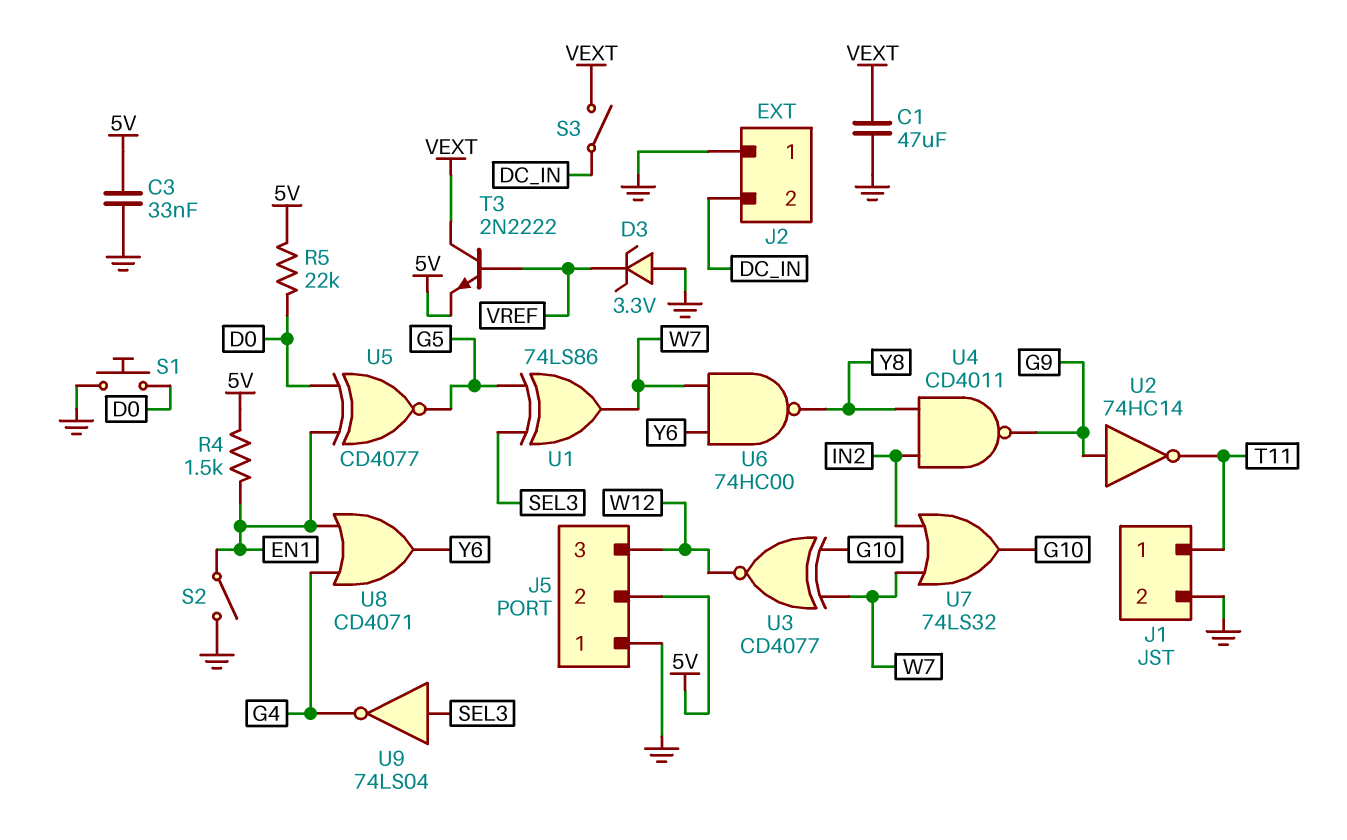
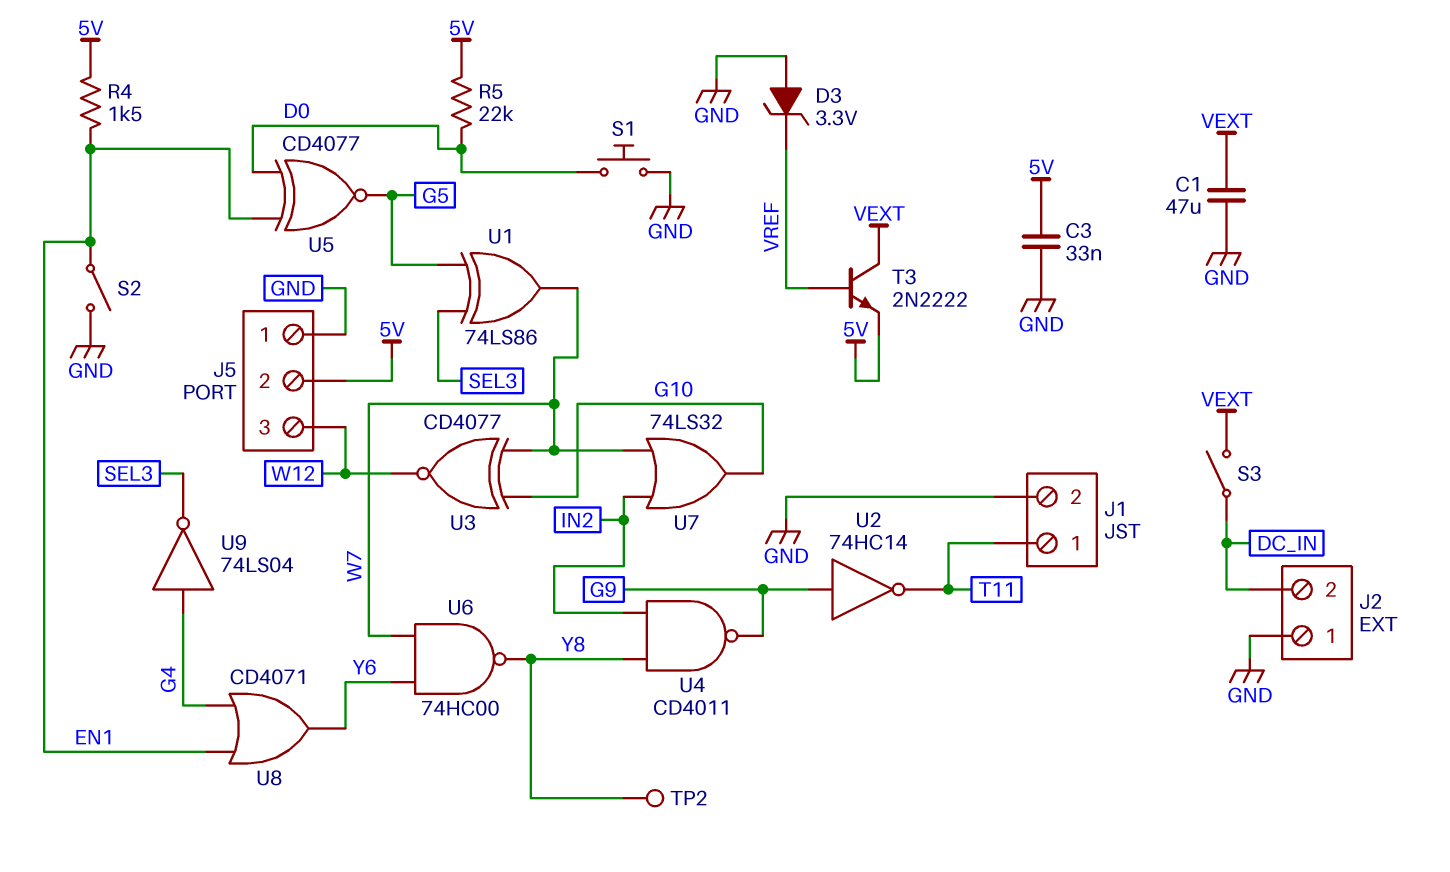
TP2: none -> test point (Y8)
U9: NOT 74LS04 (in SEL3, out G4) -> NOT 74LS04 (in G4, out SEL3)

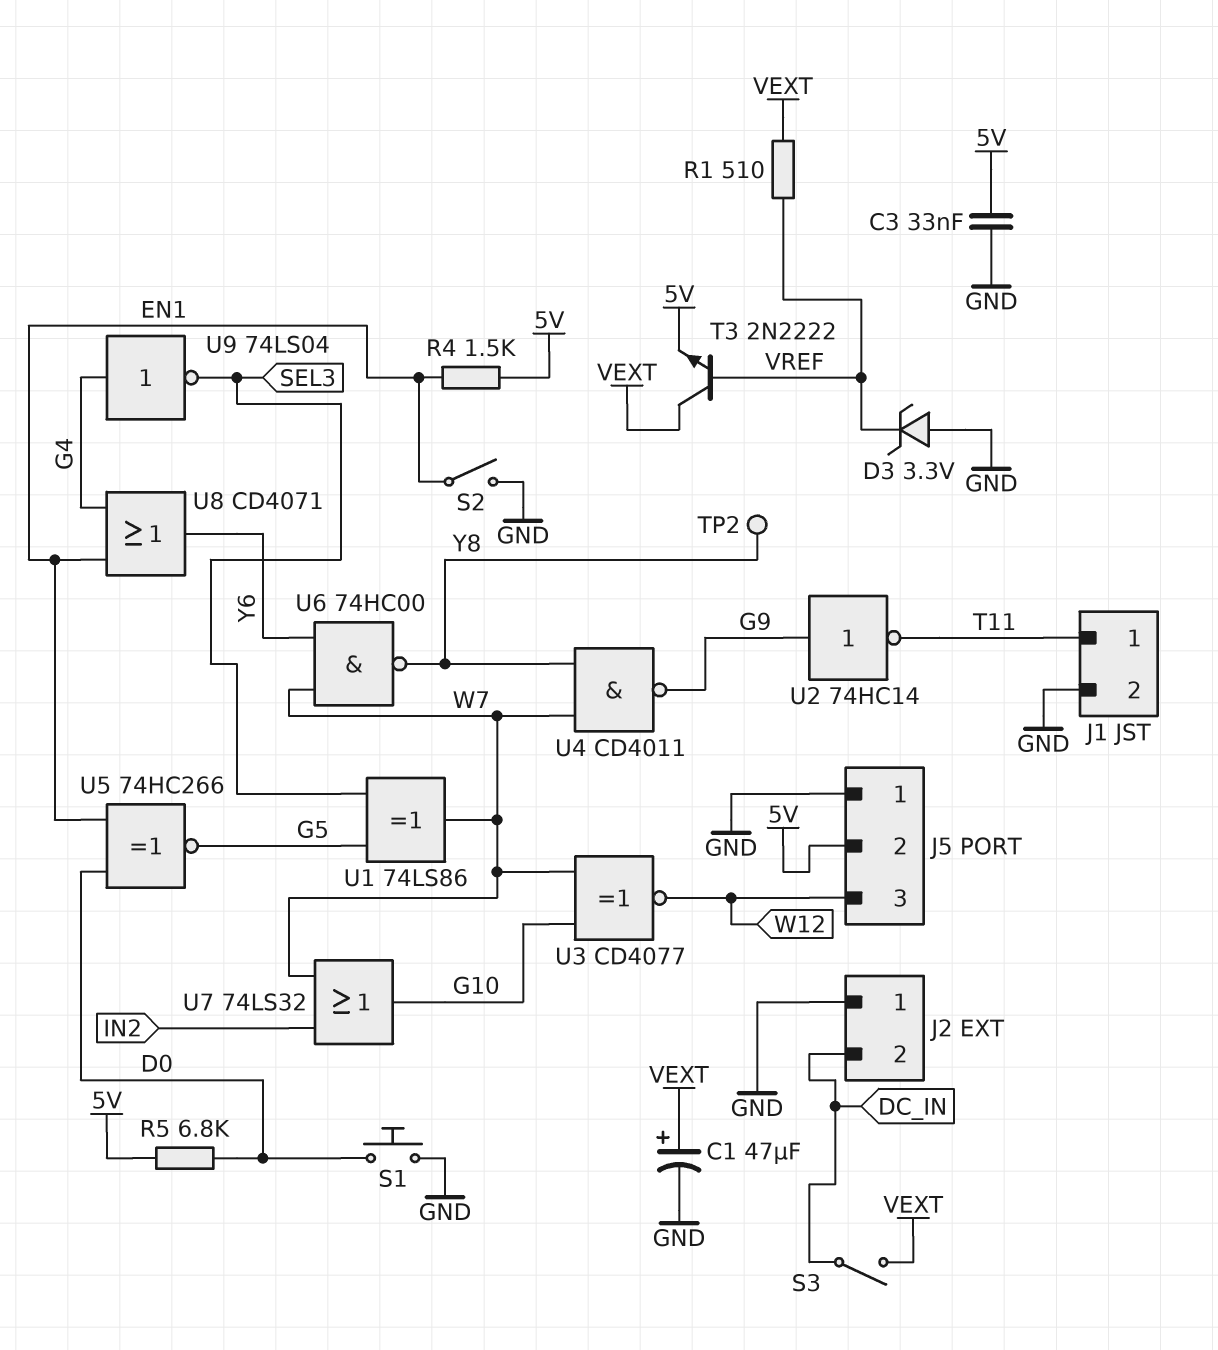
C1: 47uF (GND, VEXT) -> 47uF (plus VEXT, minus GND)
R1: none -> 510 (VEXT, VREF)
R5: 22k (5V, D0) -> 6.8k (5V, D0)
U4: NAND CD4011 (in IN2, in Y8, out G9) -> NAND CD4011 (in W7, in Y8, out G9)
U5: XNOR CD4077 (in D0, in EN1, out G5) -> XNOR 74HC266 (in D0, in EN1, out G5)

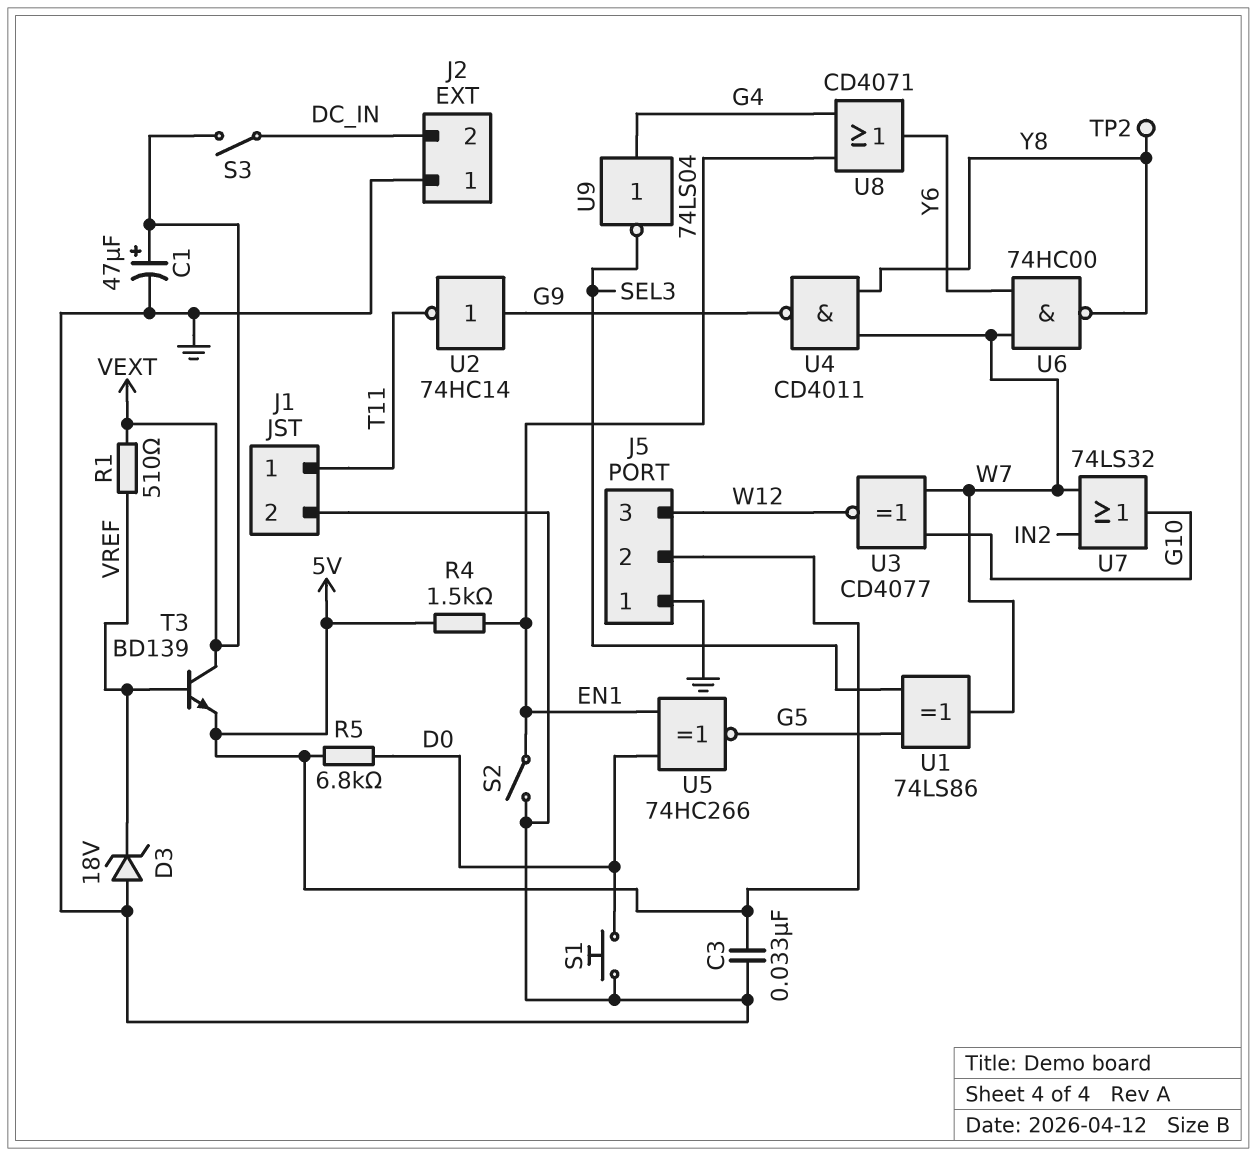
D3: zener 3.3V (A GND, K VREF) -> zener 18V (A GND, K VREF)
T3: NPN 2N2222 (B VREF, C VEXT, E 5V) -> NPN BD139 (B VREF, C VEXT, E 5V)

